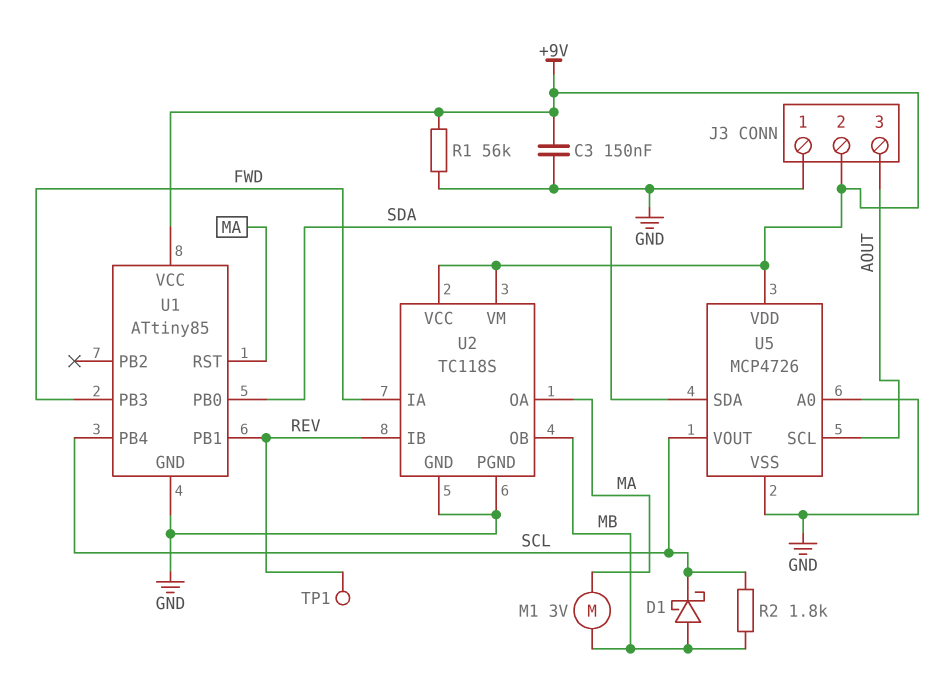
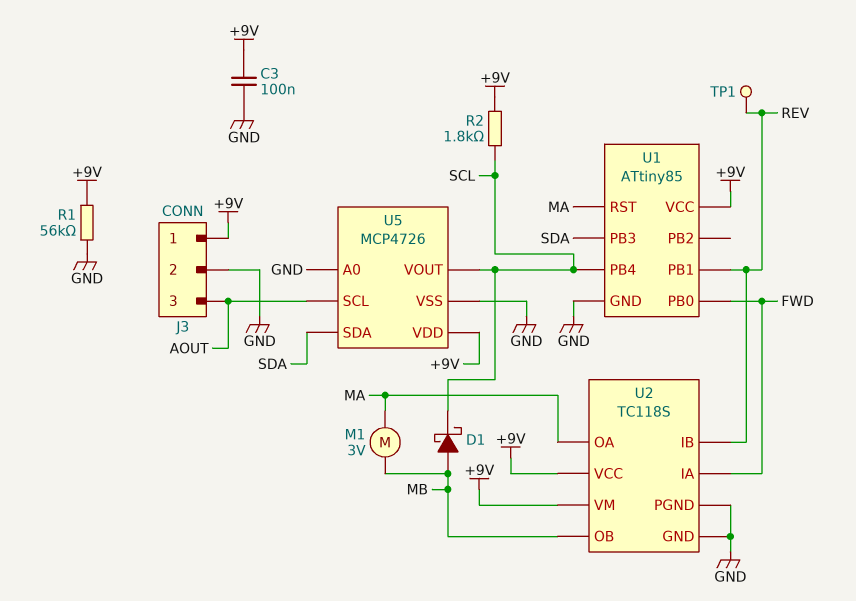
C3: 150nF (+9V, GND) -> 100nF (+9V, GND)
J3 pin 1: GND -> +9V
J3 pin 2: +9V -> GND
R2: 1.8k (MB, SCL) -> 1.8k (+9V, SCL)
U1 pin PB0: SDA -> FWD
U1 pin PB3: FWD -> SDA

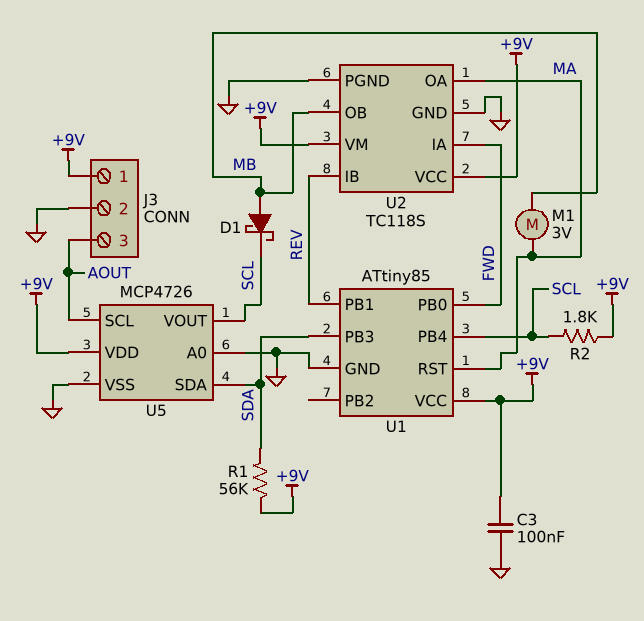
R1: 56k (+9V, GND) -> 56k (+9V, SDA)
TP1: test point (REV) -> none

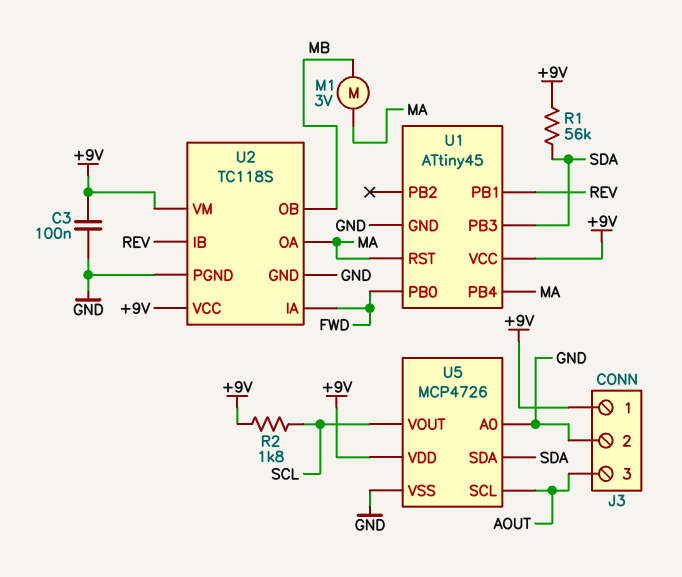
D1: schottky (A MB, K SCL) -> none
U1: ATtiny85 -> ATtiny45
U1 pin PB4: SCL -> MA

